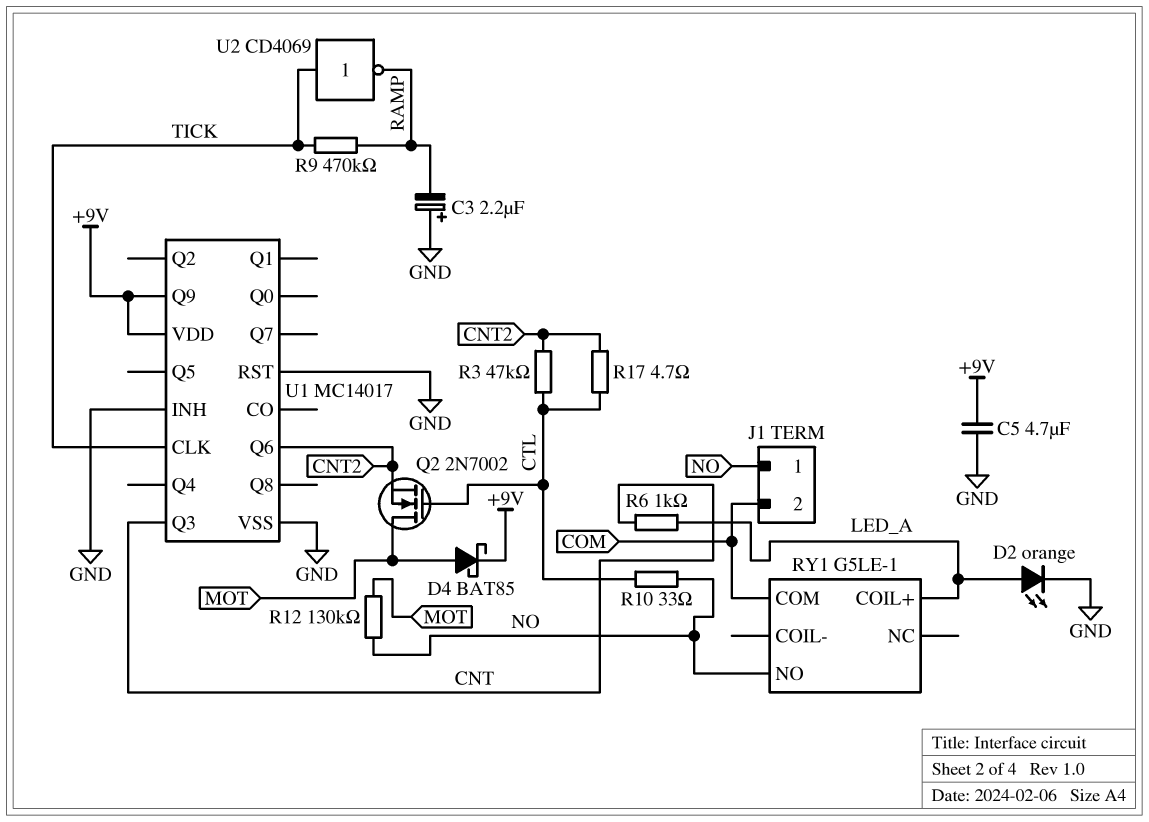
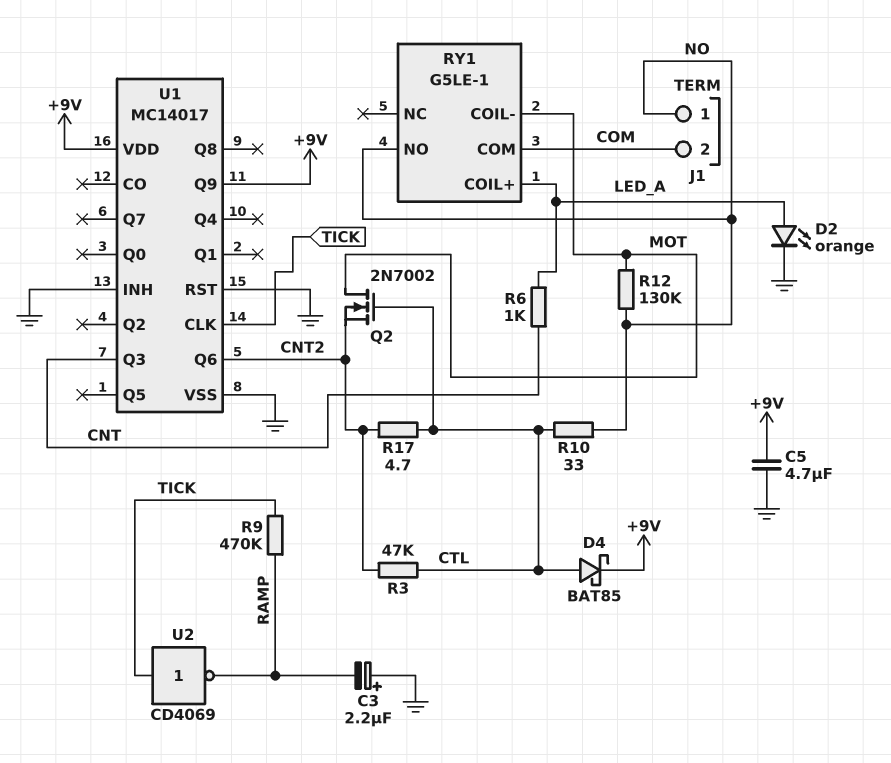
D4: schottky BAT85 (A MOT, K +9V) -> schottky BAT85 (A CTL, K +9V)
RY1 pin COIL-: none -> MOT

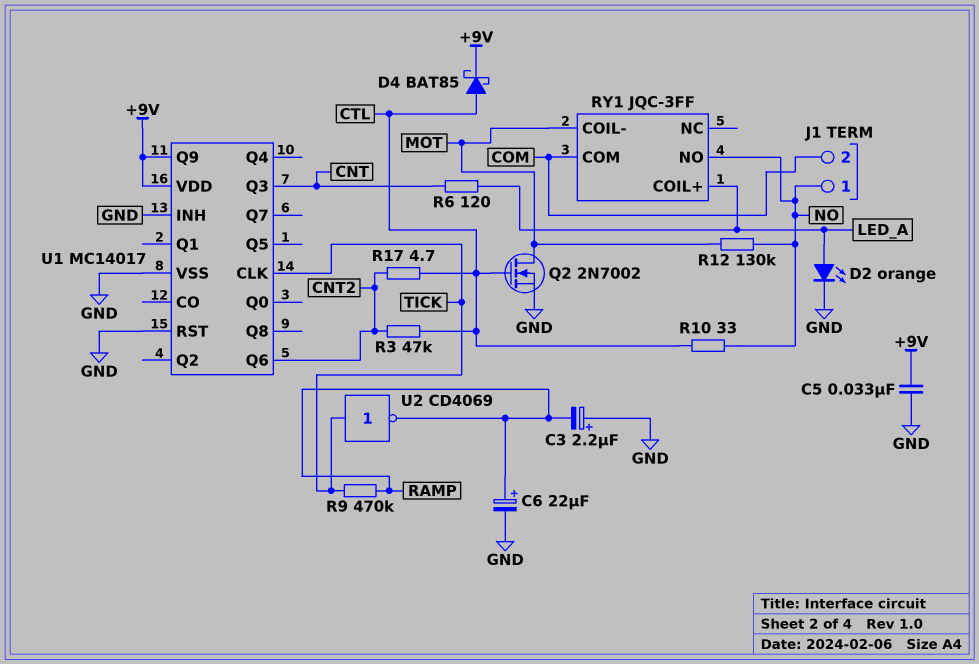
C5: 4.7uF (+9V, GND) -> 33nF (+9V, GND)
C6: none -> 22uF (plus RAMP, minus GND)
Q2: NMOS 2N7002 (G CTL, D MOT, S CNT2) -> NMOS 2N7002 (G CTL, D MOT, S GND)
R6: 1k (CNT, LED_A) -> 120 (CNT, LED_A)
RY1: G5LE-1 -> JQC-3FF

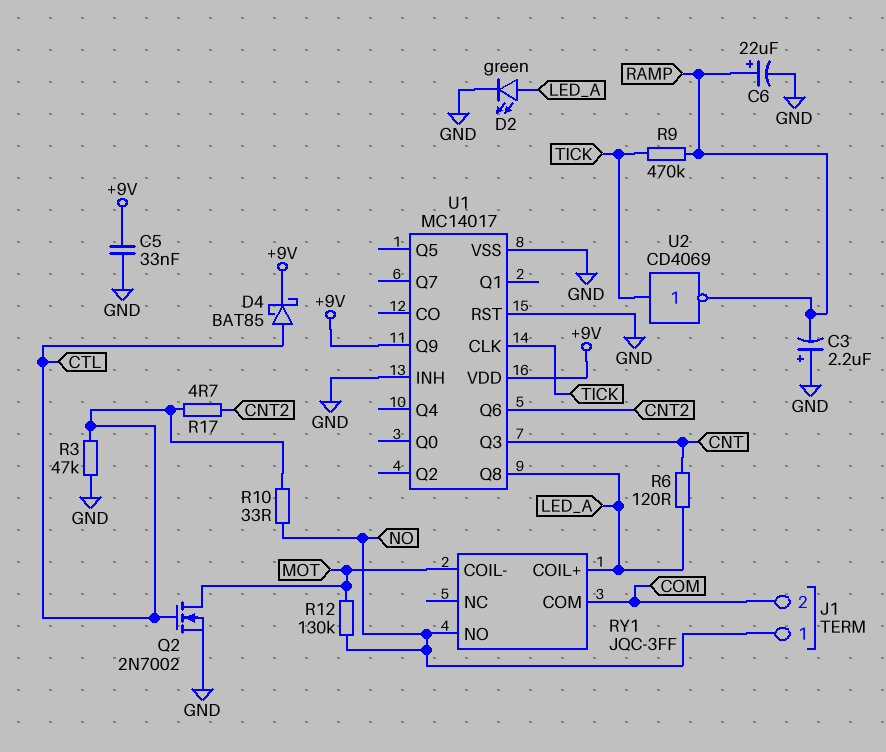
D2: LED orange (A LED_A, K GND) -> LED green (A LED_A, K GND)
R3: 47k (CNT2, CTL) -> 47k (CTL, GND)
U1 pin Q8: none -> LED_A

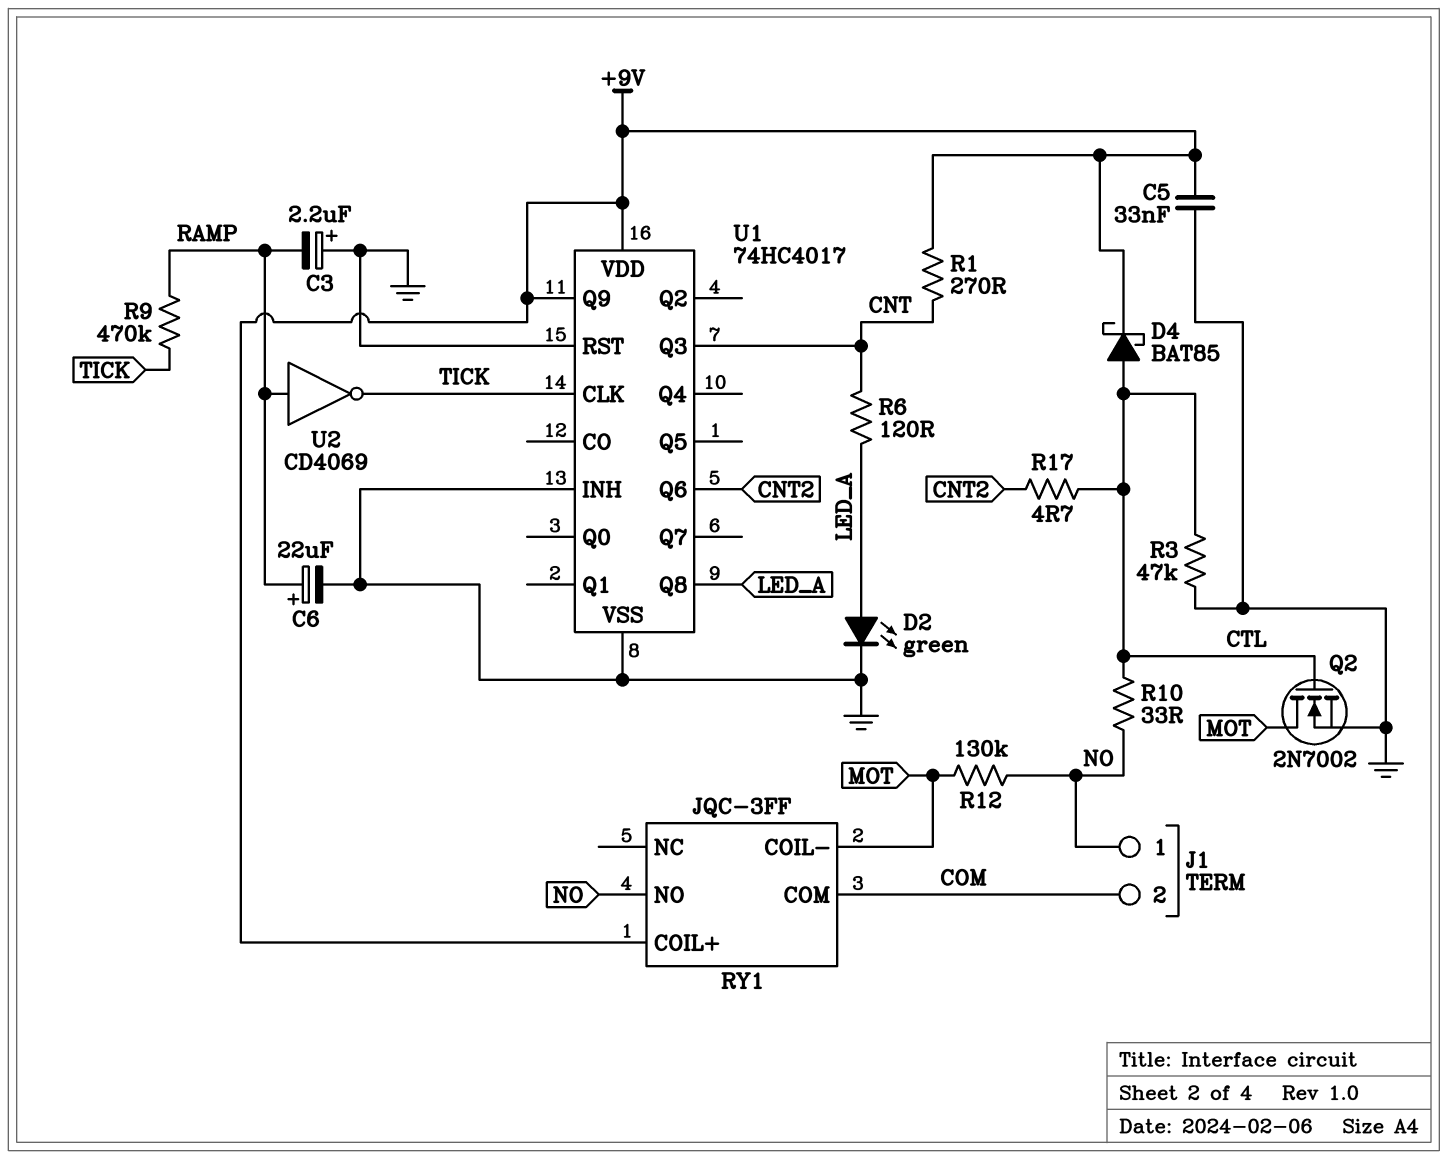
R1: none -> 270 (+9V, CNT)
RY1 pin COIL+: LED_A -> +9V
U1: MC14017 -> 74HC4017
U2: NOT CD4069 (in TICK, out RAMP) -> NOT CD4069 (in RAMP, out TICK)

